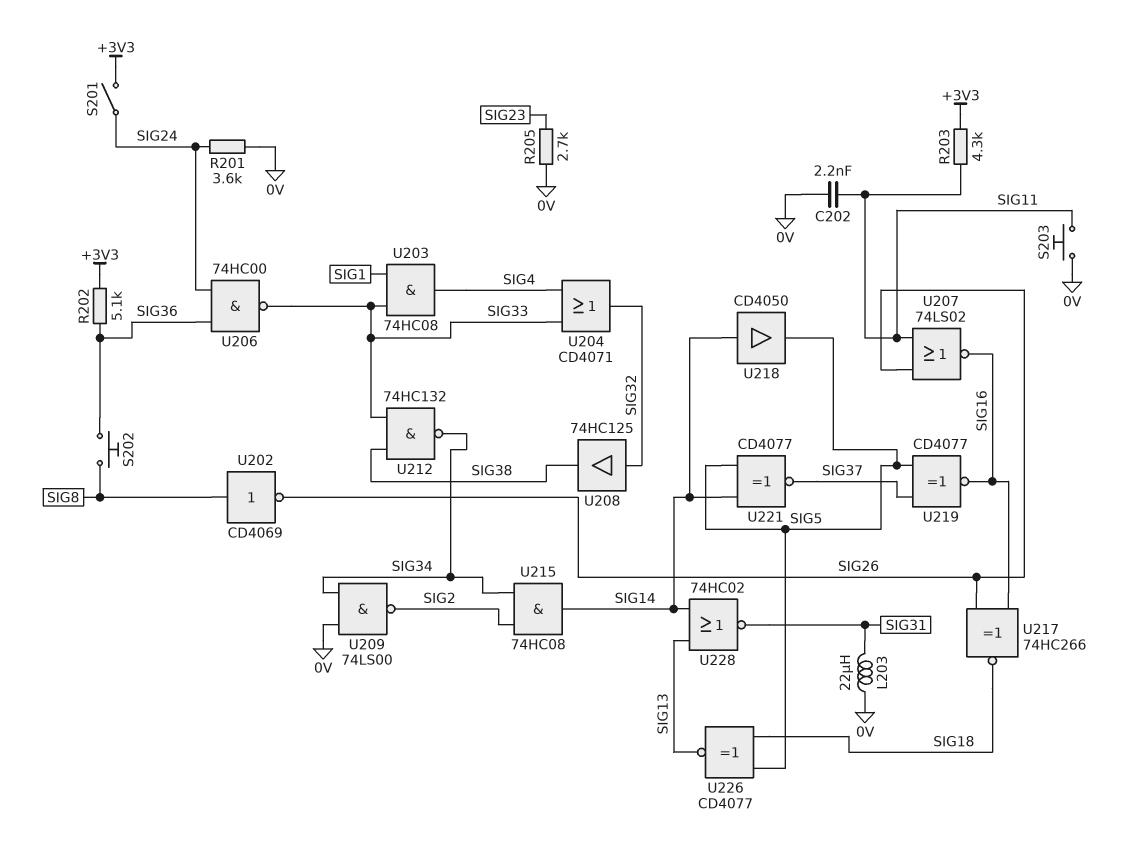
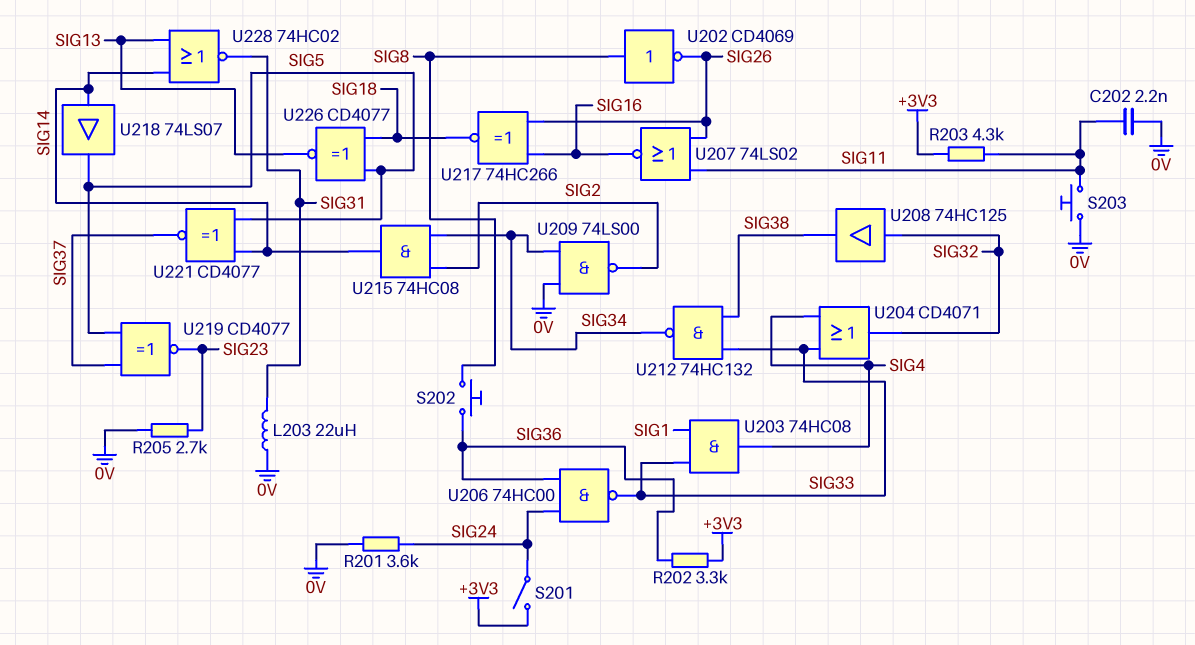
R202: 5.1k (+3V3, SIG36) -> 3.3k (+3V3, SIG36)
U218: buffer CD4050 (in SIG14, out SIG5) -> buffer 74LS07 (in SIG14, out SIG5)
U219: XNOR CD4077 (in SIG5, in SIG37, out SIG16) -> XNOR CD4077 (in SIG5, in SIG37, out SIG23)

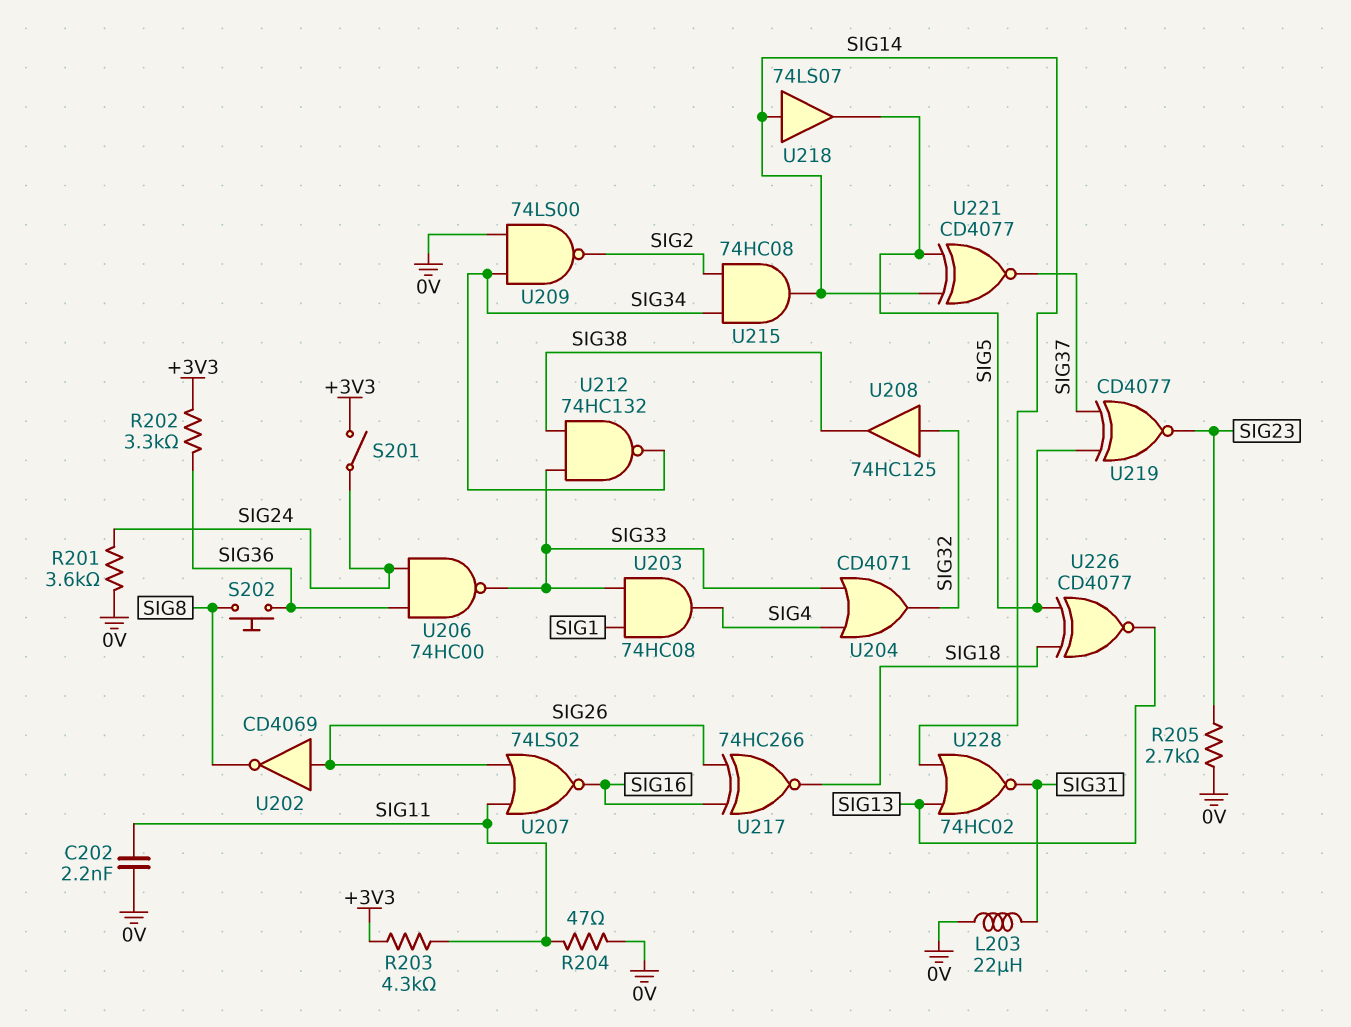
R204: none -> 47 (0V, SIG11)
S203: button (0V, SIG11) -> none
U202: NOT CD4069 (in SIG8, out SIG26) -> NOT CD4069 (in SIG26, out SIG8)

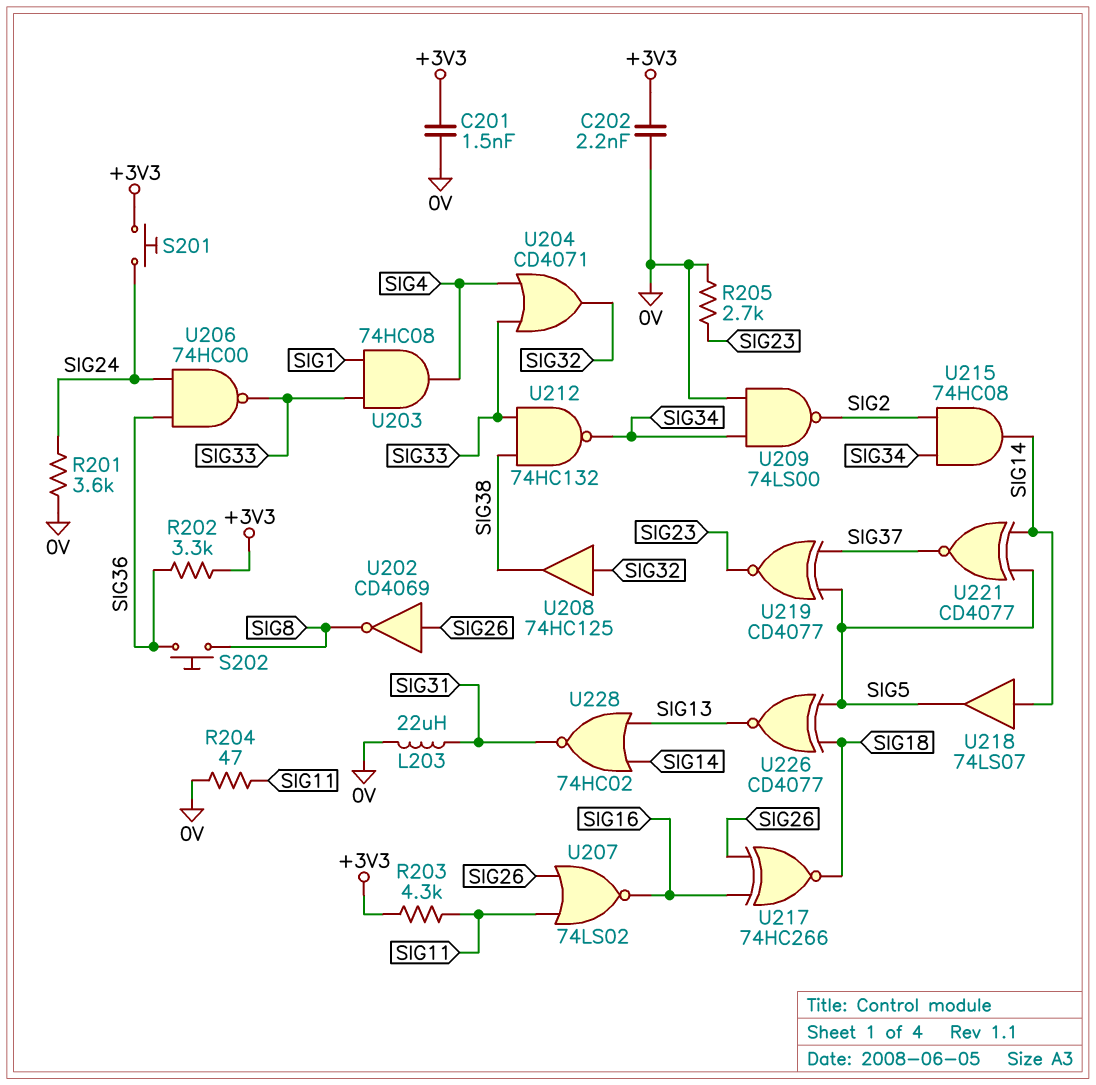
C201: none -> 1.5nF (+3V3, 0V)
C202: 2.2nF (0V, SIG11) -> 2.2nF (+3V3, 0V)
S201: switch (+3V3, SIG24) -> button (+3V3, SIG24)

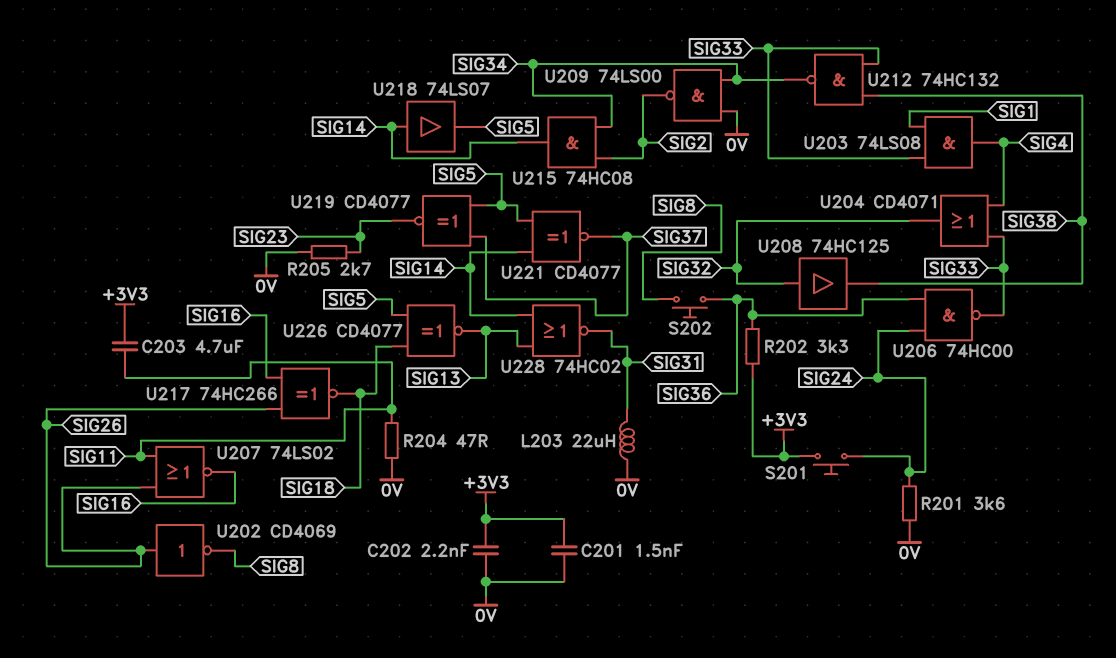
C203: none -> 4.7uF (+3V3, SIG11)
R203: 4.3k (+3V3, SIG11) -> none
U203: AND 74HC08 (in SIG1, in SIG33, out SIG4) -> AND 74LS08 (in SIG1, in SIG33, out SIG4)

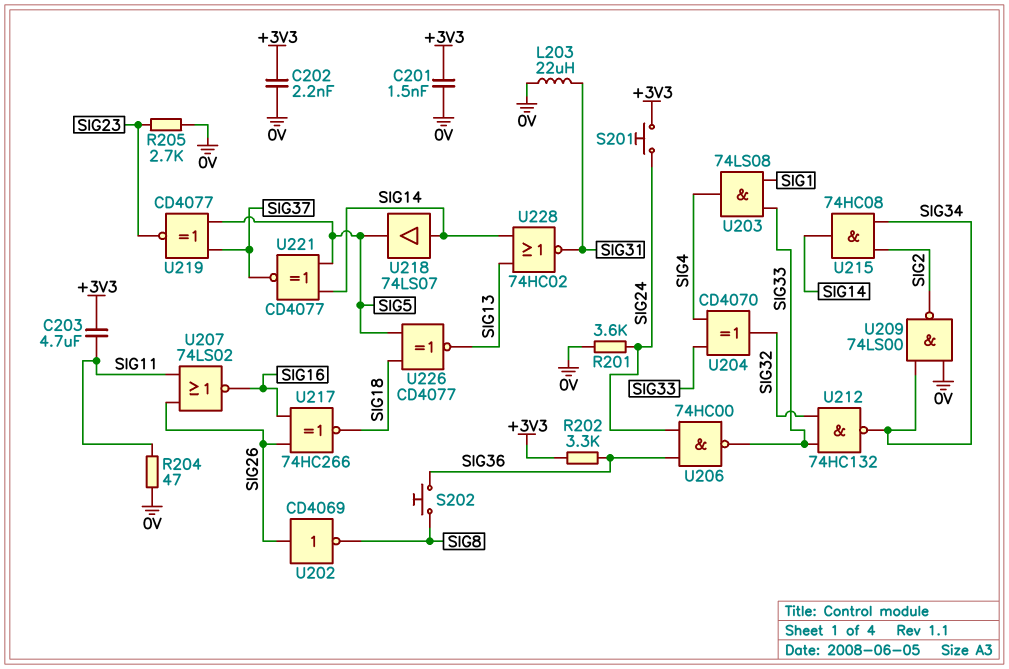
U204: OR CD4071 (in SIG4, in SIG33, out SIG32) -> XOR CD4070 (in SIG4, in SIG33, out SIG32)
U208: buffer 74HC125 (in SIG32, out SIG38) -> none
U212: NAND 74HC132 (in SIG33, in SIG38, out SIG34) -> NAND 74HC132 (in SIG32, in SIG33, out SIG34)

